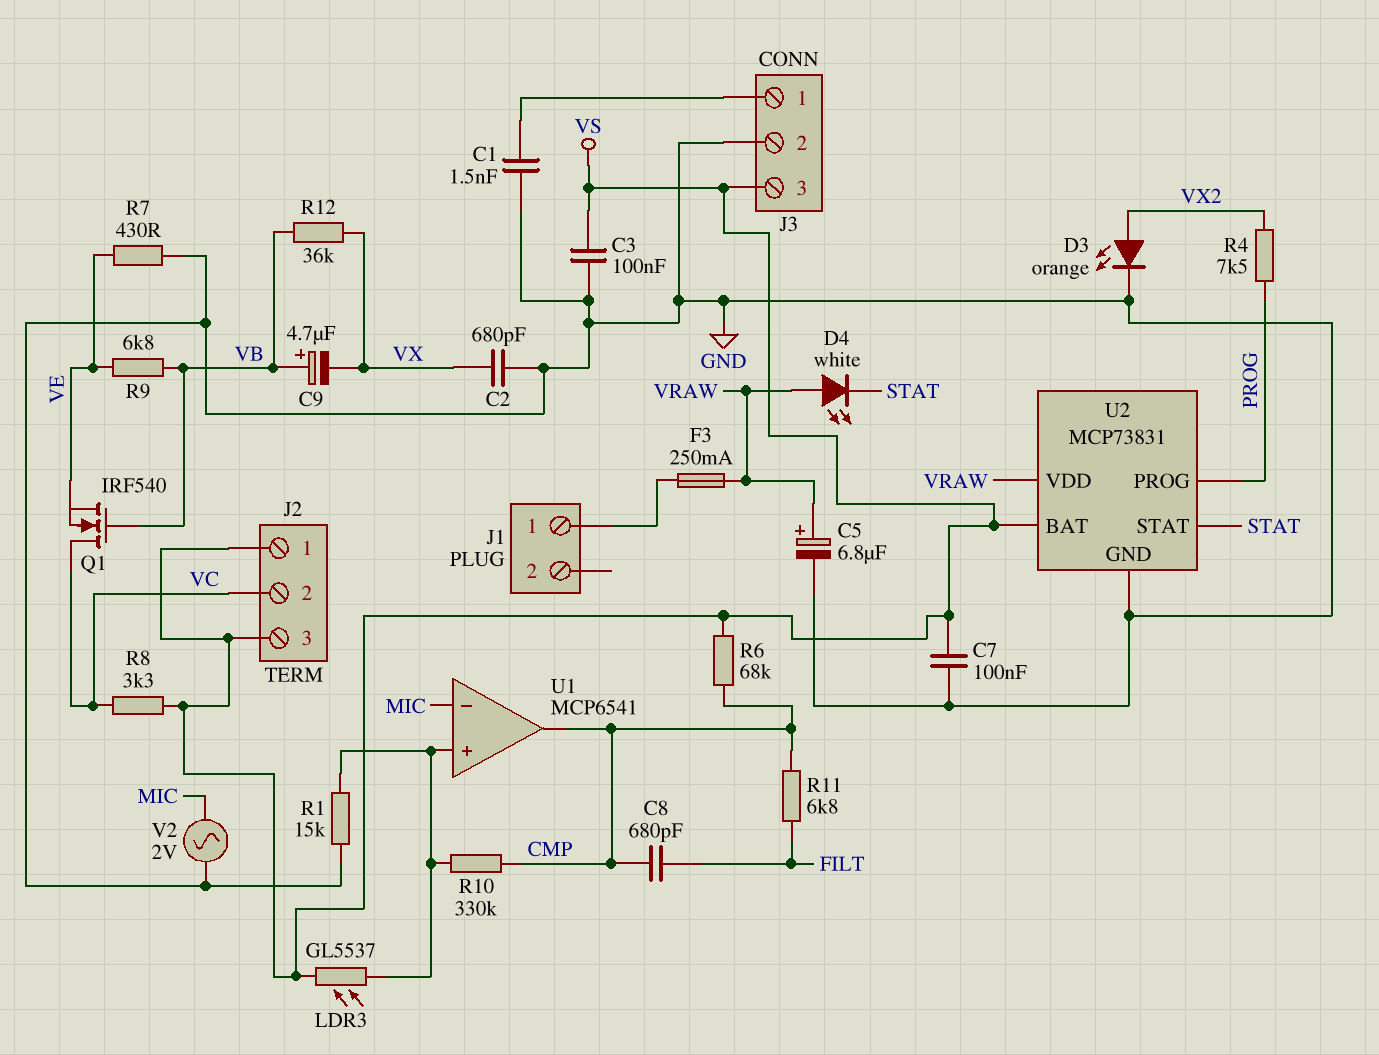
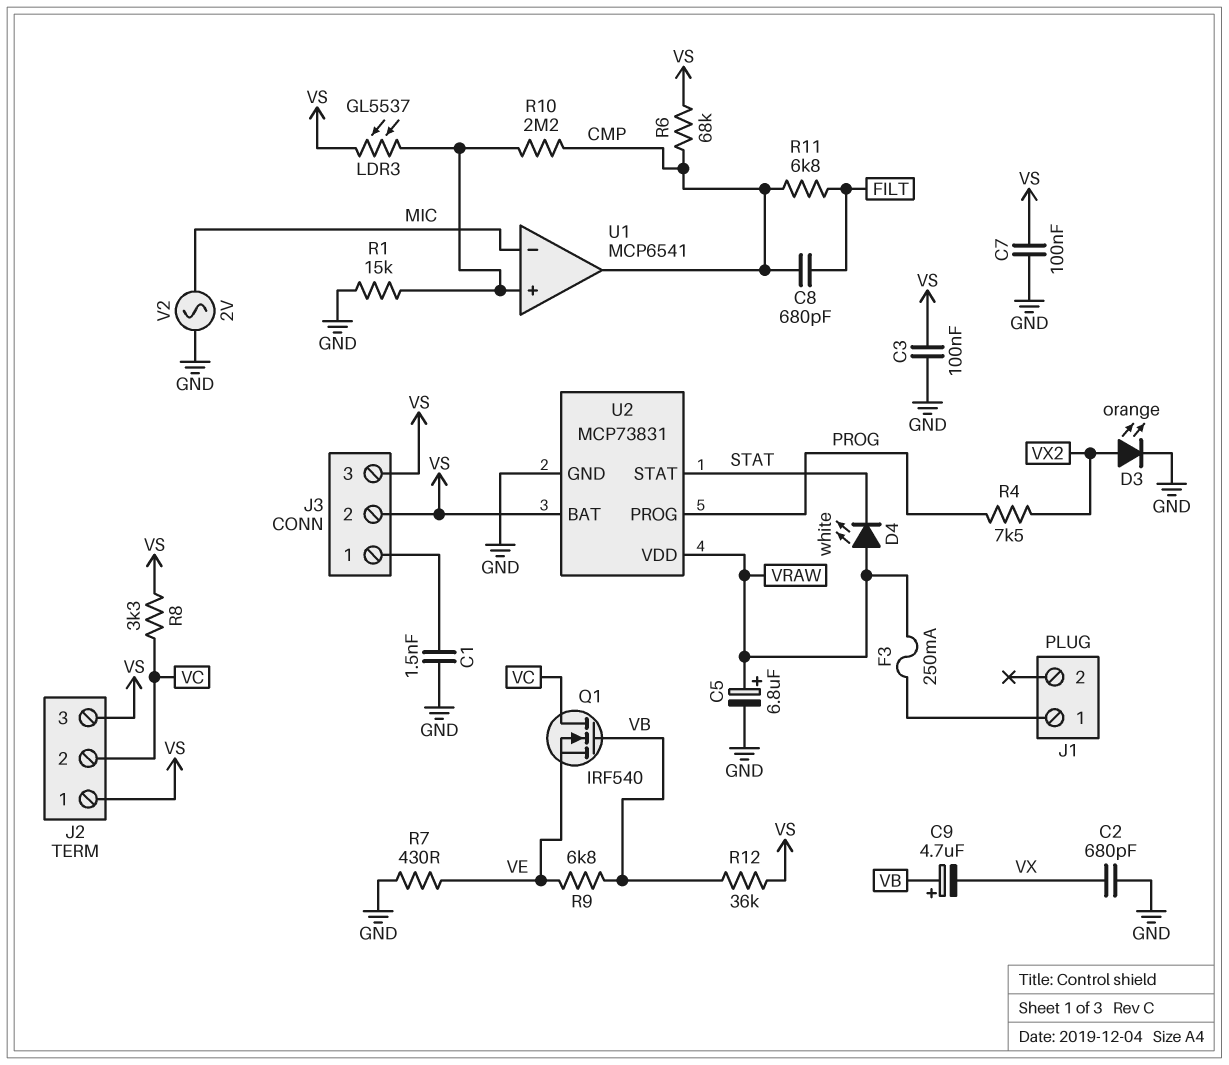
J3 pin 2: GND -> VS
R10: 330k (CMP, U1/in+) -> 2.2M (CMP, U1/in+)
R12: 36k (VB, VX) -> 36k (VB, VS)

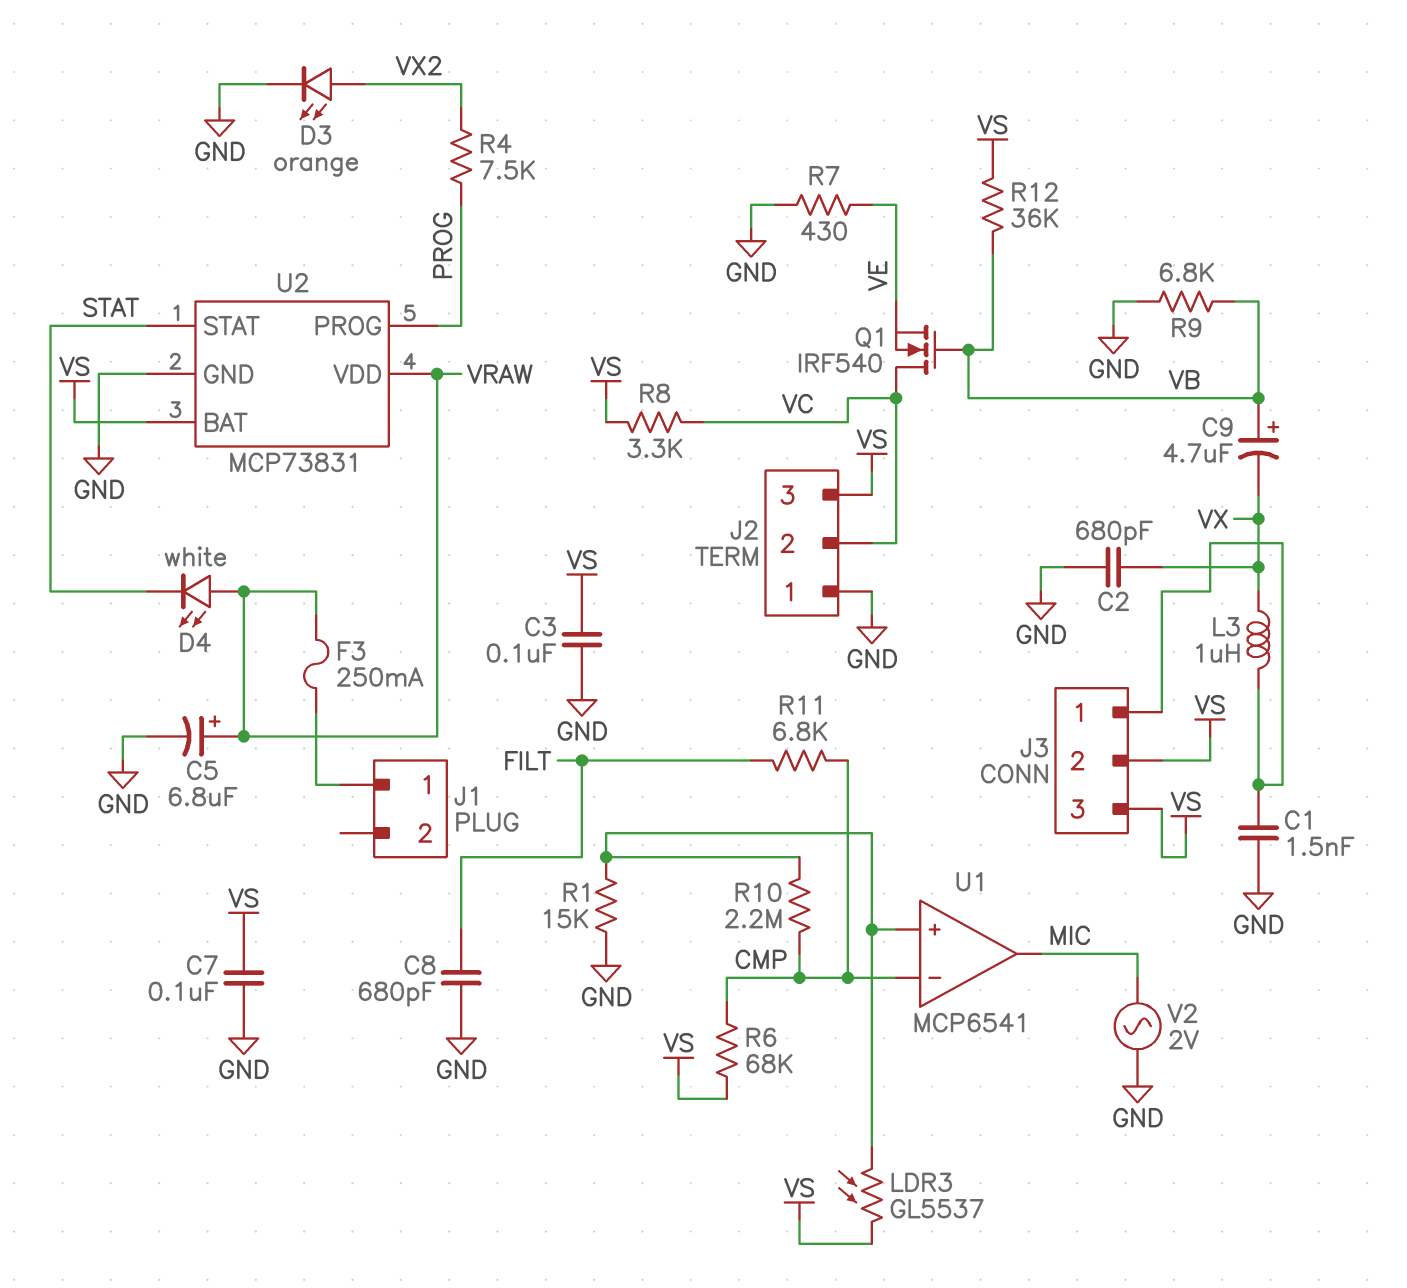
C8: 680pF (CMP, FILT) -> 680pF (FILT, GND)
J2 pin 1: VS -> GND
L3: none -> 1uH (J3/1, VX)
R9: 6.8k (VB, VE) -> 6.8k (GND, VB)
U1 pin in-: MIC -> CMP
U1 pin out: CMP -> MIC

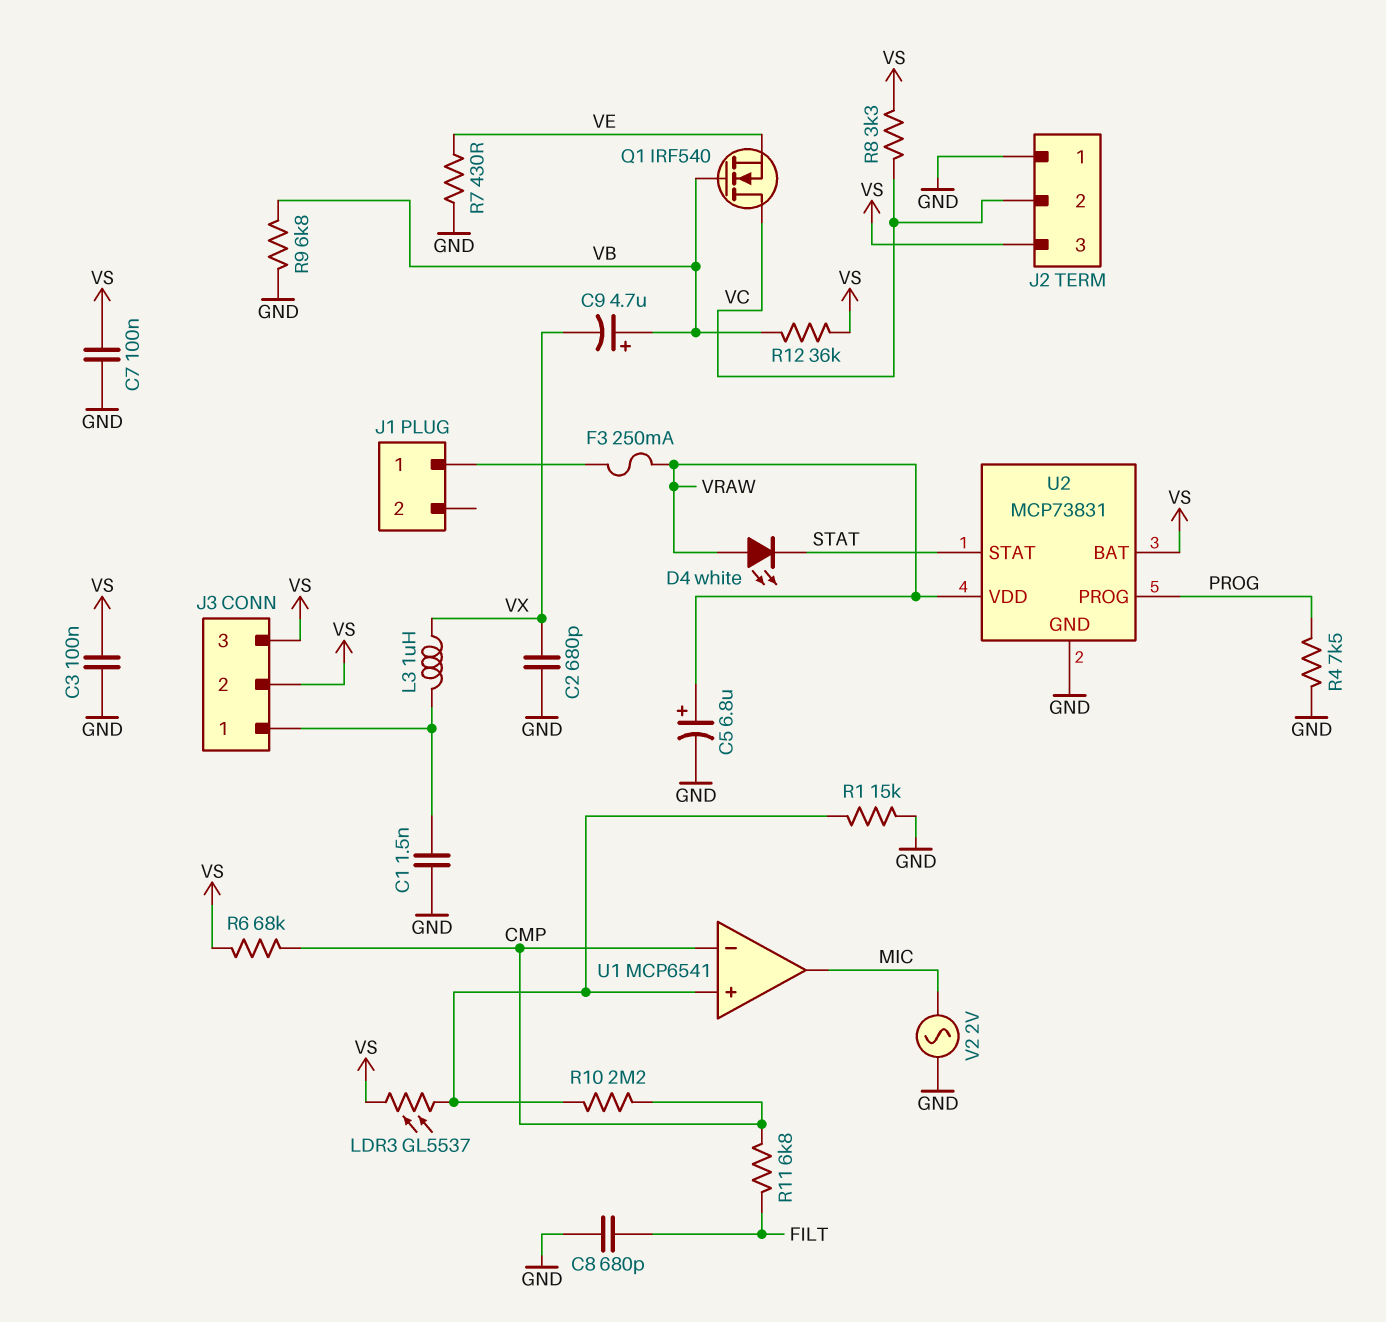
D3: LED orange (A VX2, K GND) -> none
R4: 7.5k (PROG, VX2) -> 7.5k (GND, PROG)

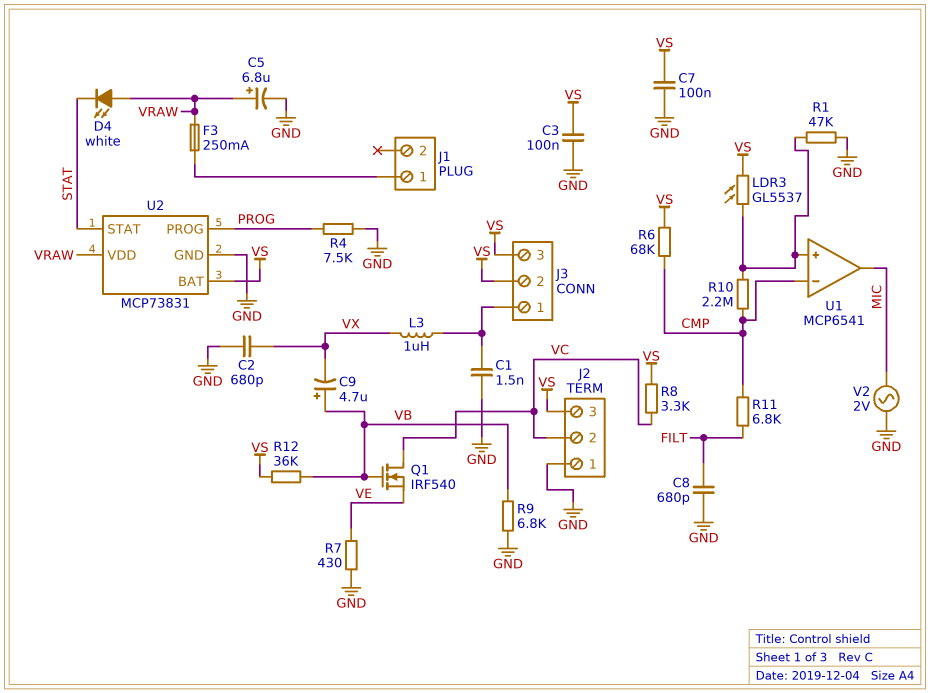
R1: 15k (GND, U1/in+) -> 47k (GND, U1/in+)

